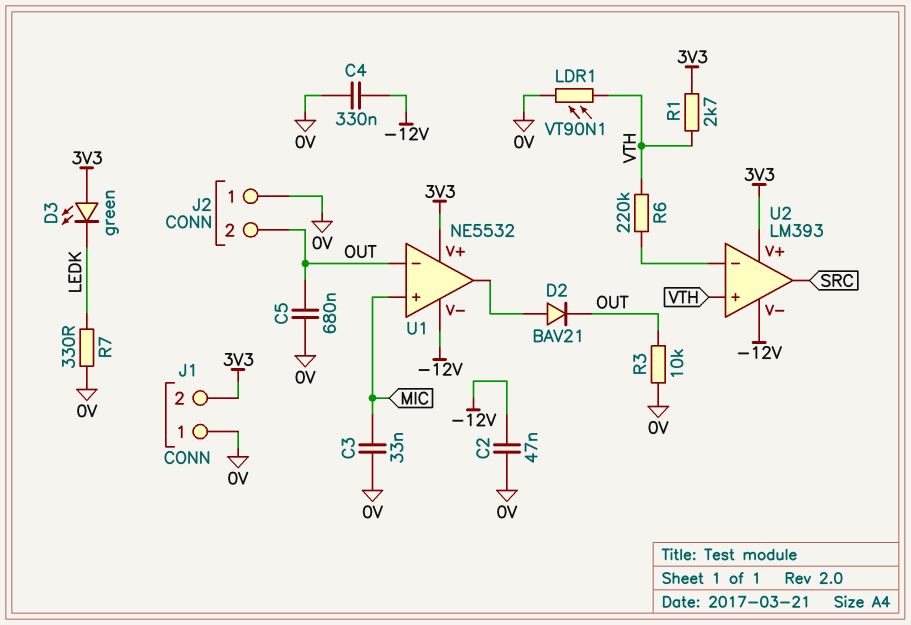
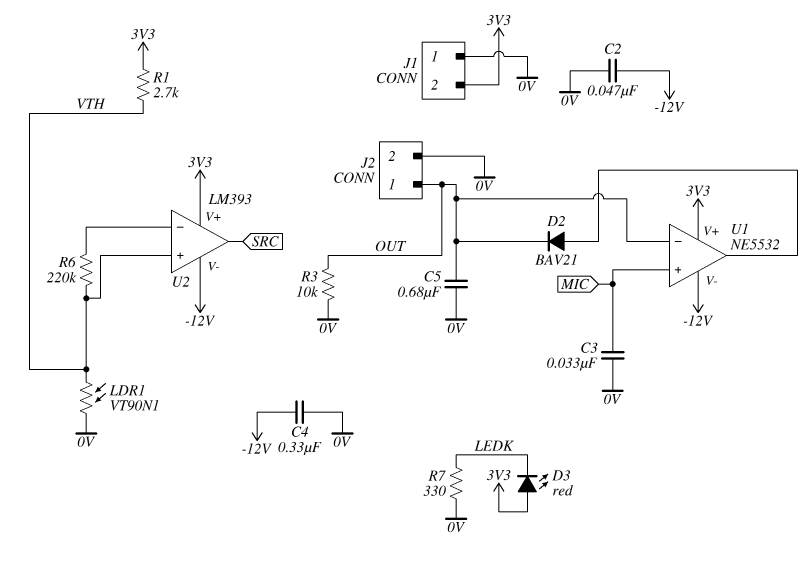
D3: LED green (A 3V3, K LEDK) -> LED red (A 3V3, K LEDK)
J2 pin 1: 0V -> OUT
J2 pin 2: OUT -> 0V

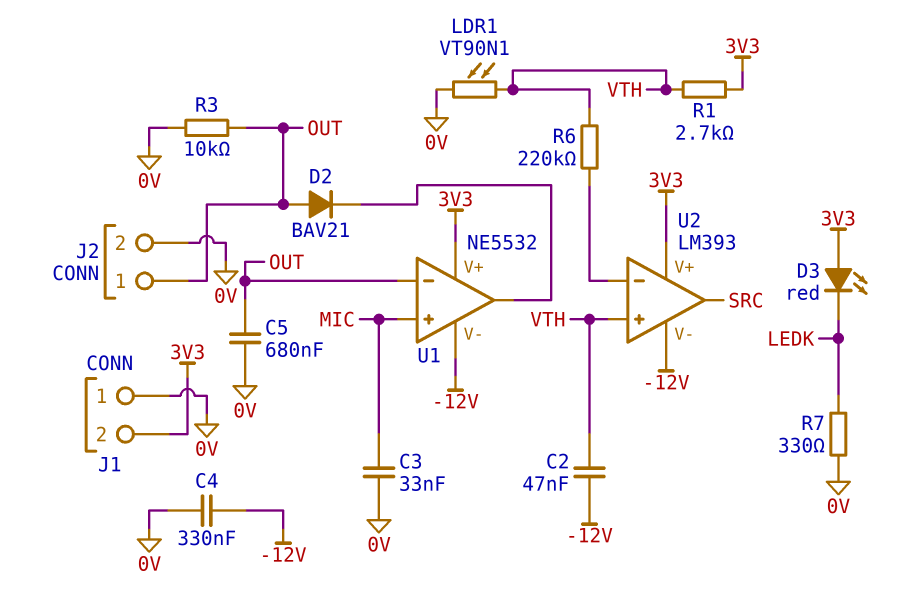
C2: 47nF (-12V, 0V) -> 47nF (-12V, VTH)
D2: diode BAV21 (A U1/out, K OUT) -> diode BAV21 (A OUT, K U1/out)

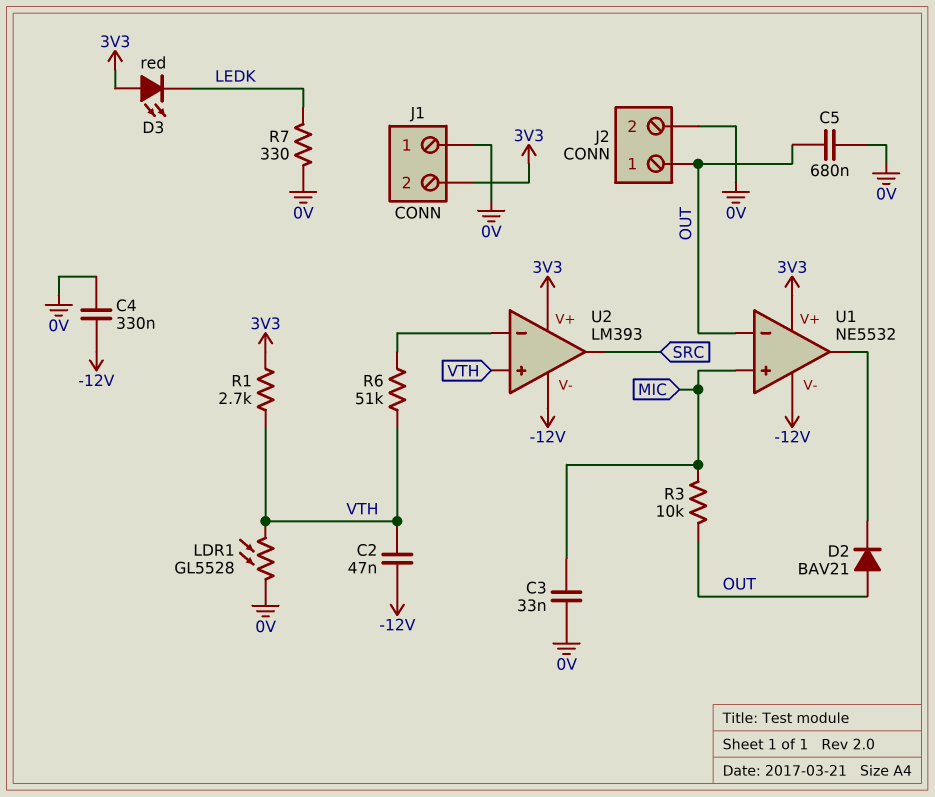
LDR1: VT90N1 (0V, VTH) -> GL5528 (0V, VTH)
R3: 10k (0V, OUT) -> 10k (MIC, OUT)
R6: 220k (U2/in-, VTH) -> 51k (U2/in-, VTH)

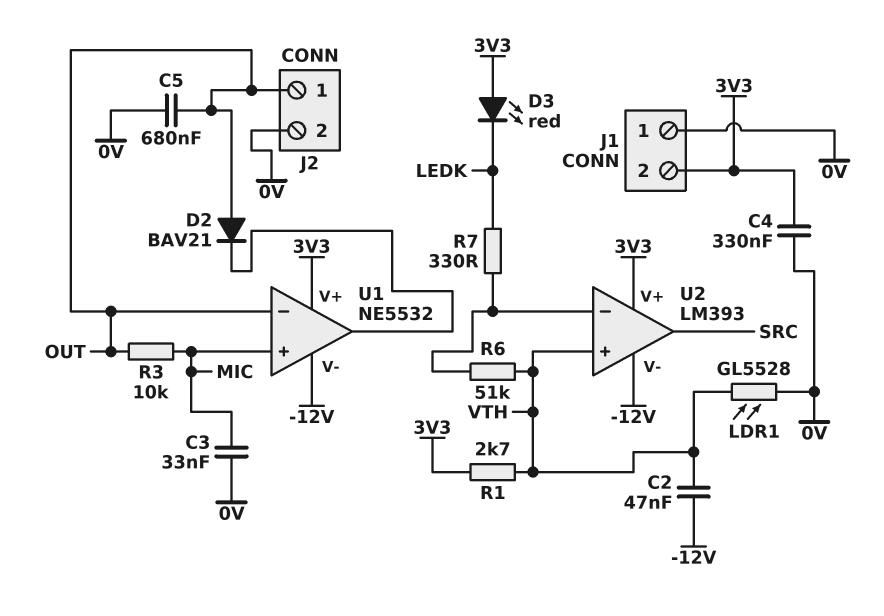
C4: 330nF (-12V, 0V) -> 330nF (0V, 3V3)
R7: 330 (0V, LEDK) -> 330 (LEDK, U2/in-)

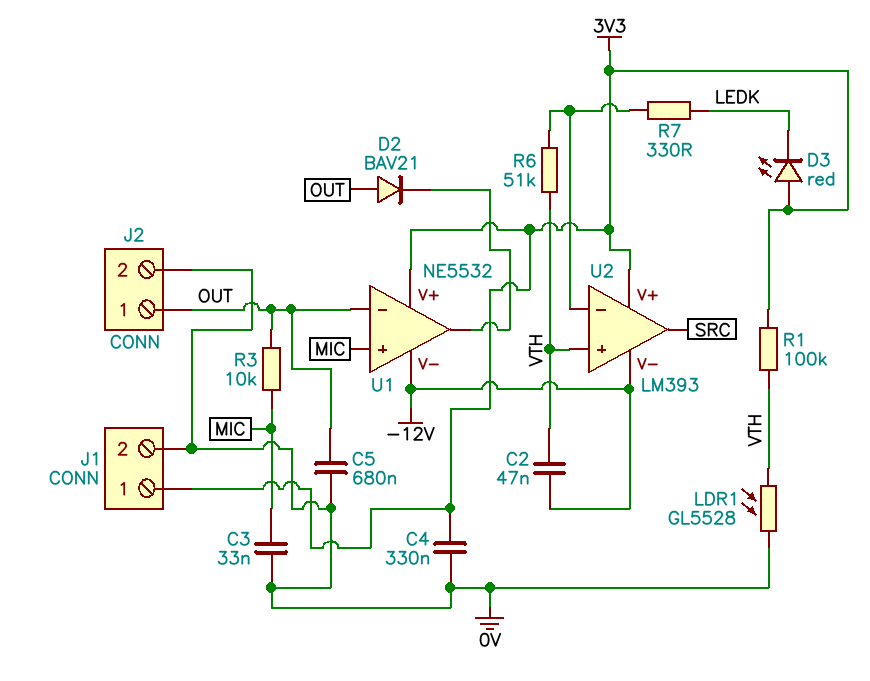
J1 pin 1: 0V -> 3V3
J1 pin 2: 3V3 -> 0V
R1: 2.7k (3V3, VTH) -> 100k (3V3, VTH)

